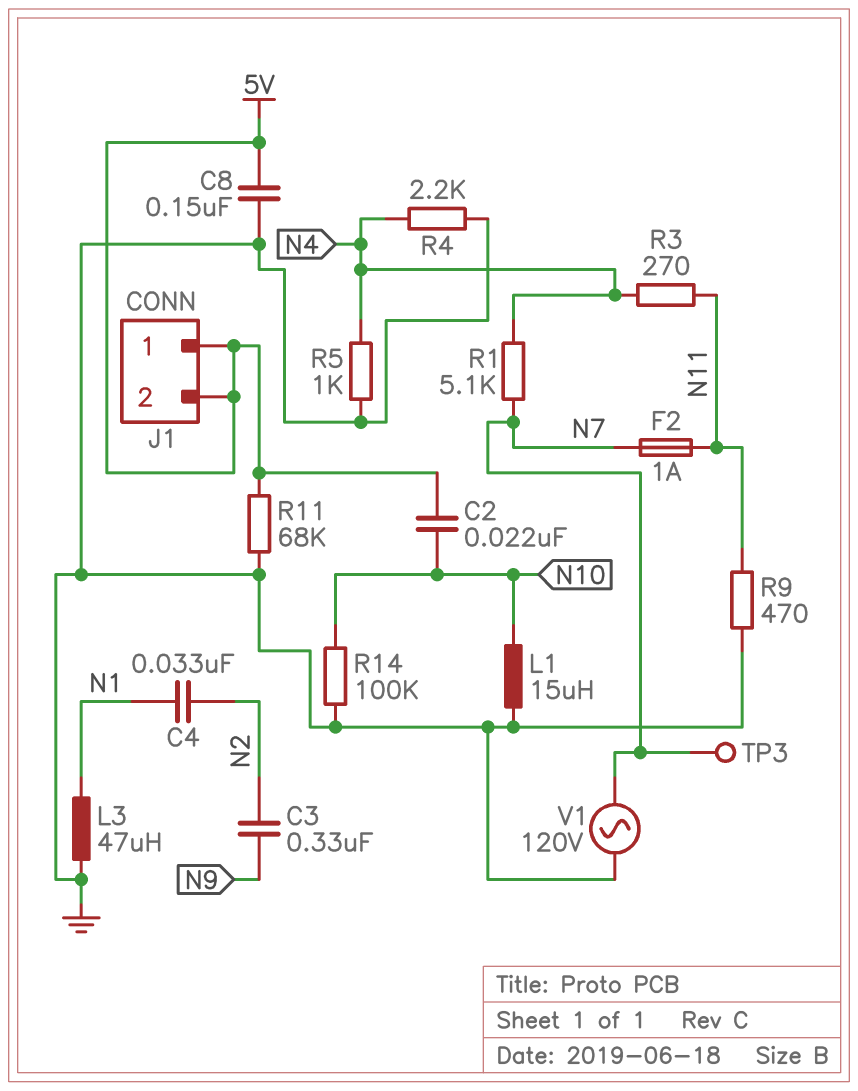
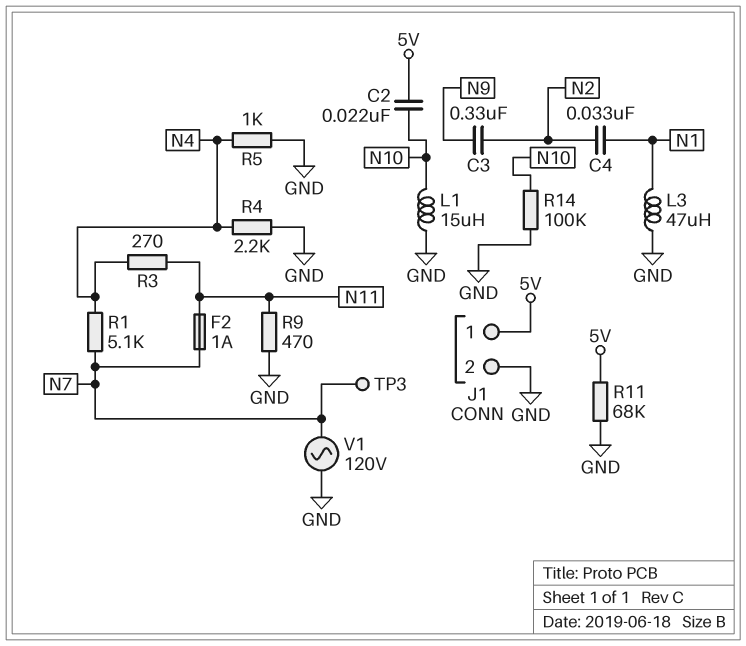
C8: 150nF (5V, GND) -> none
J1 pin 2: 5V -> GND

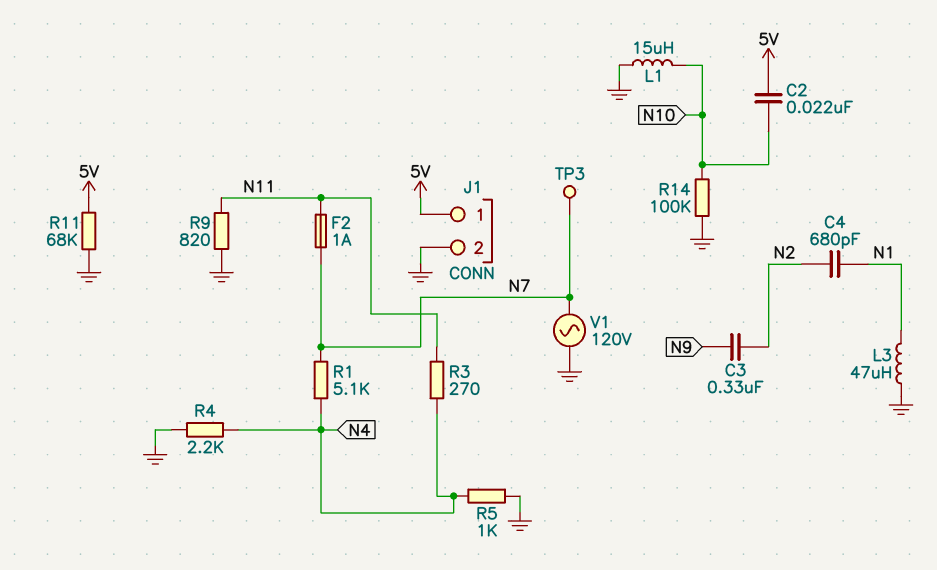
C4: 33nF (N1, N2) -> 680pF (N1, N2)
R9: 470 (GND, N11) -> 820 (GND, N11)

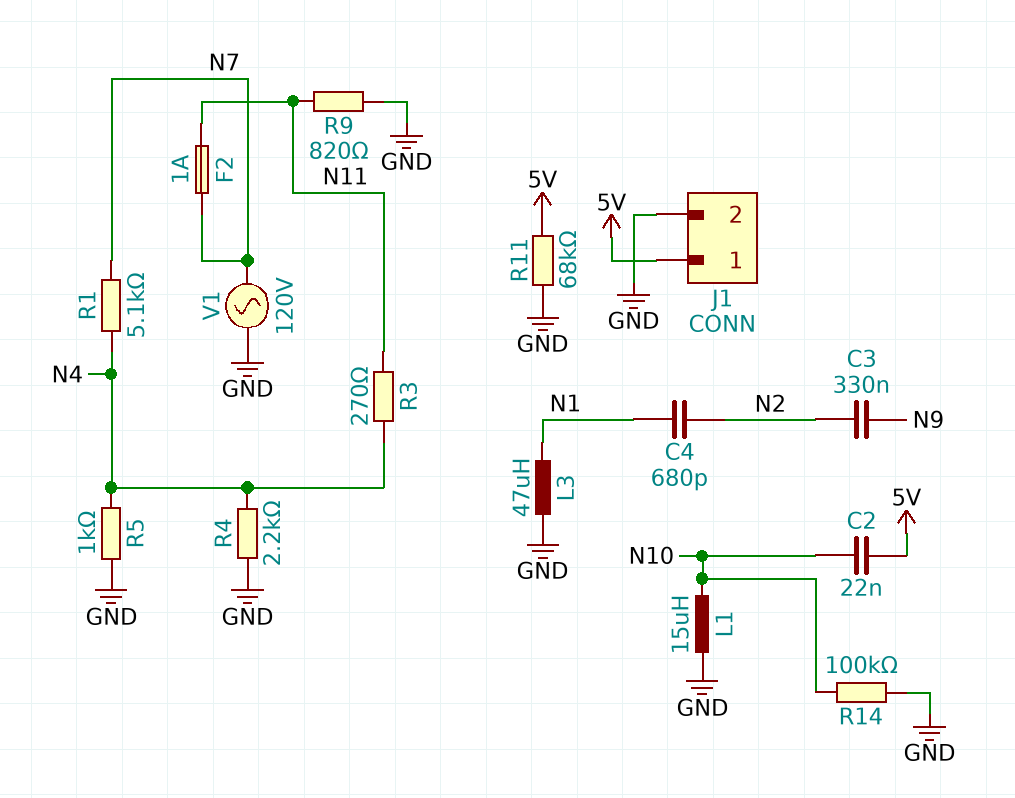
TP3: test point (N7) -> none

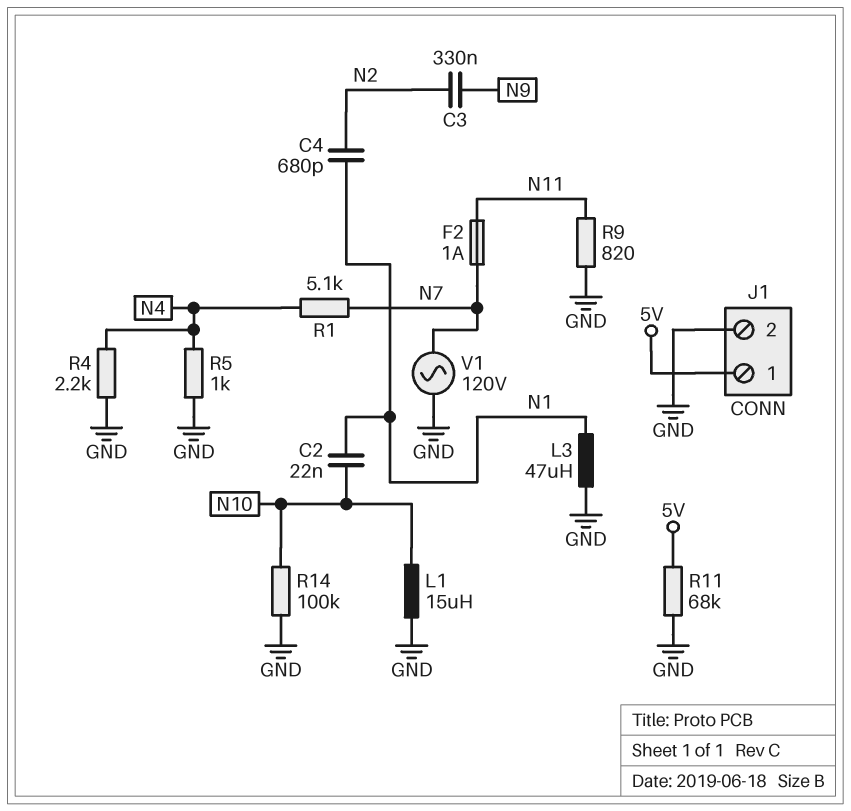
C2: 22nF (5V, N10) -> 22nF (N1, N10)
R3: 270 (N4, N11) -> none

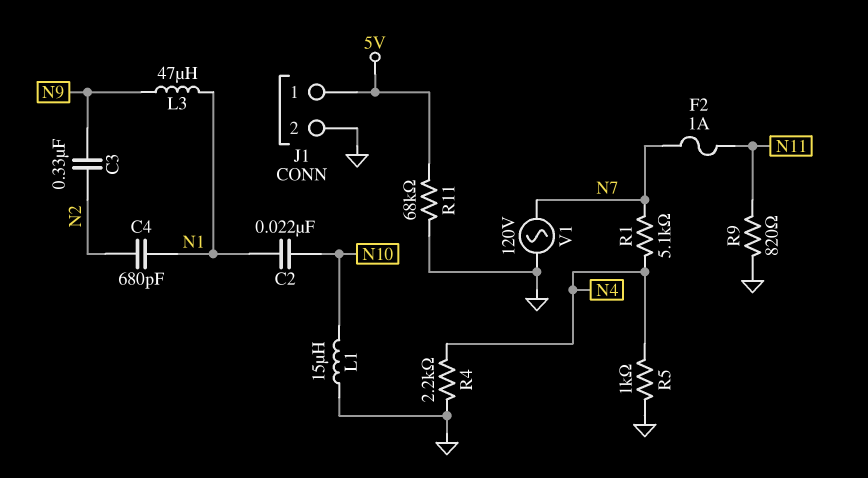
L3: 47uH (GND, N1) -> 47uH (N1, N9)
R14: 100k (GND, N10) -> none

